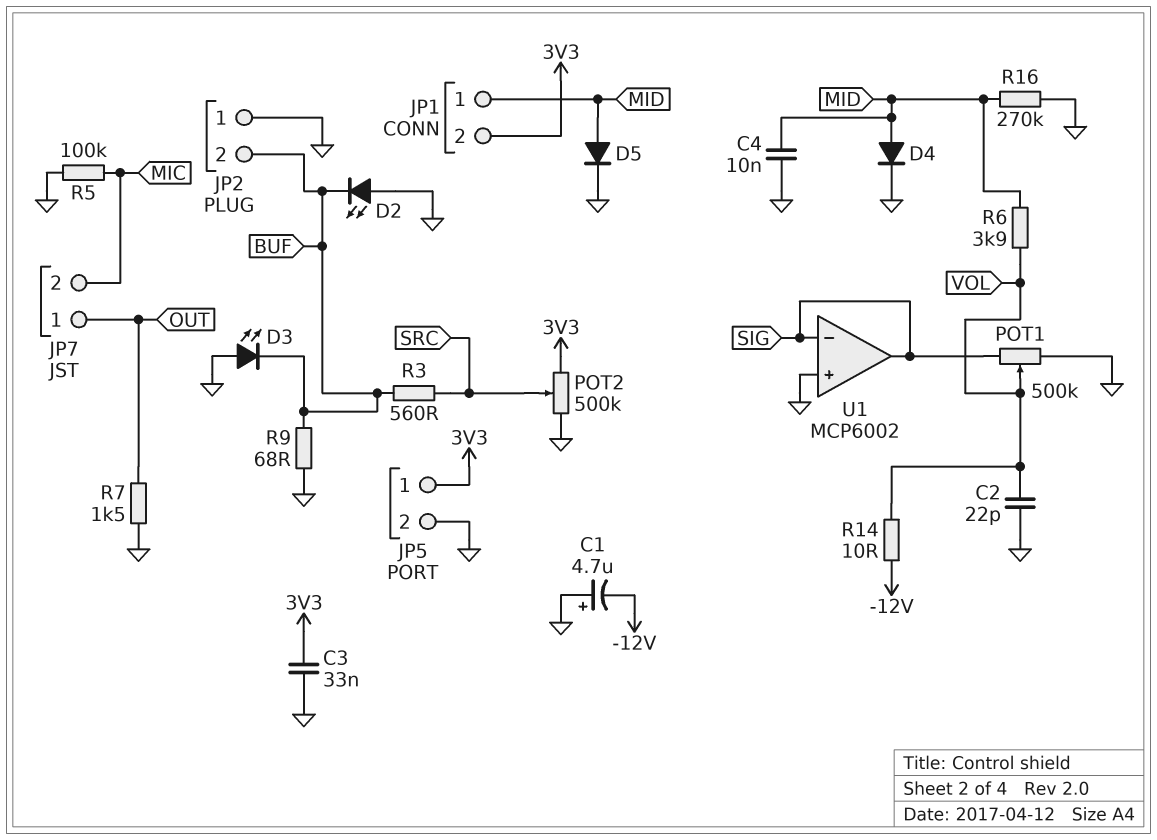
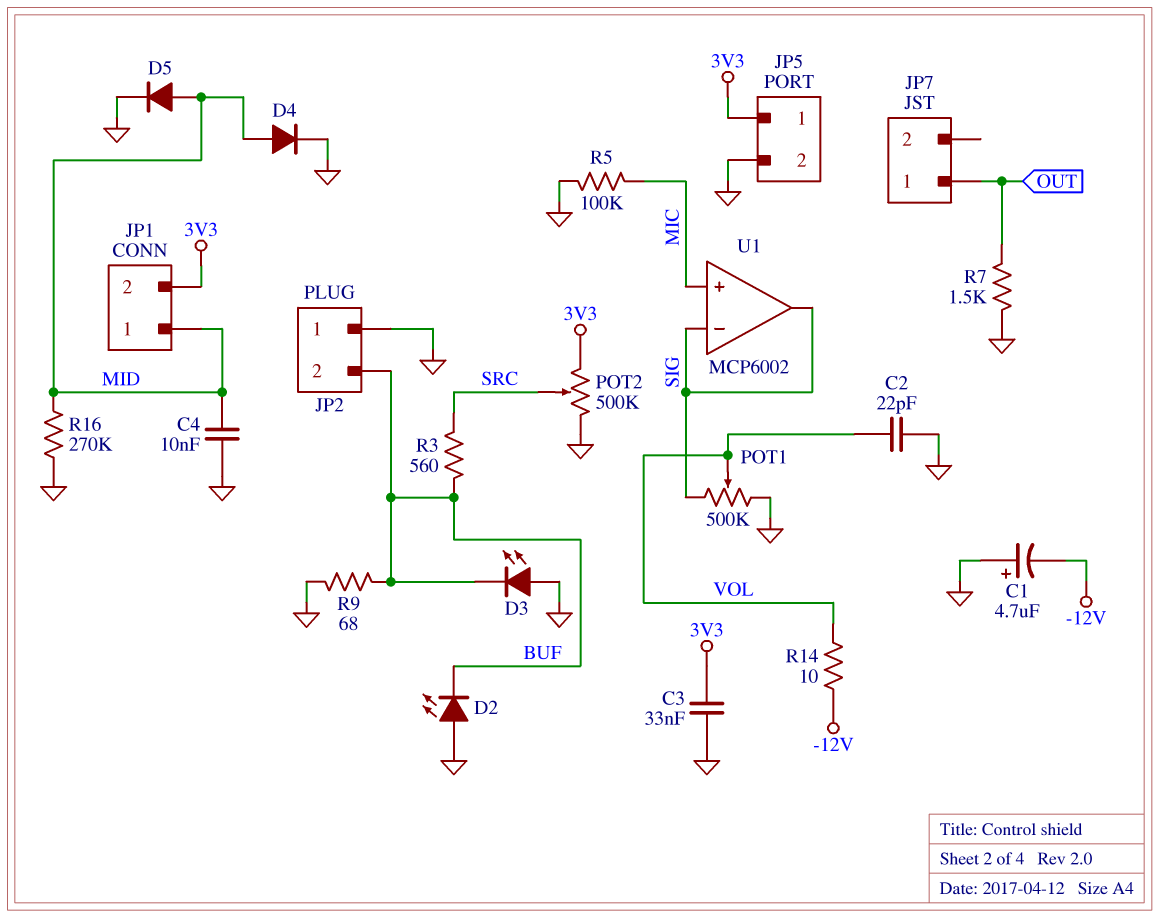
JP7 pin 2: MIC -> none
R6: 3.9k (MID, VOL) -> none
U1 pin in+: GND -> MIC

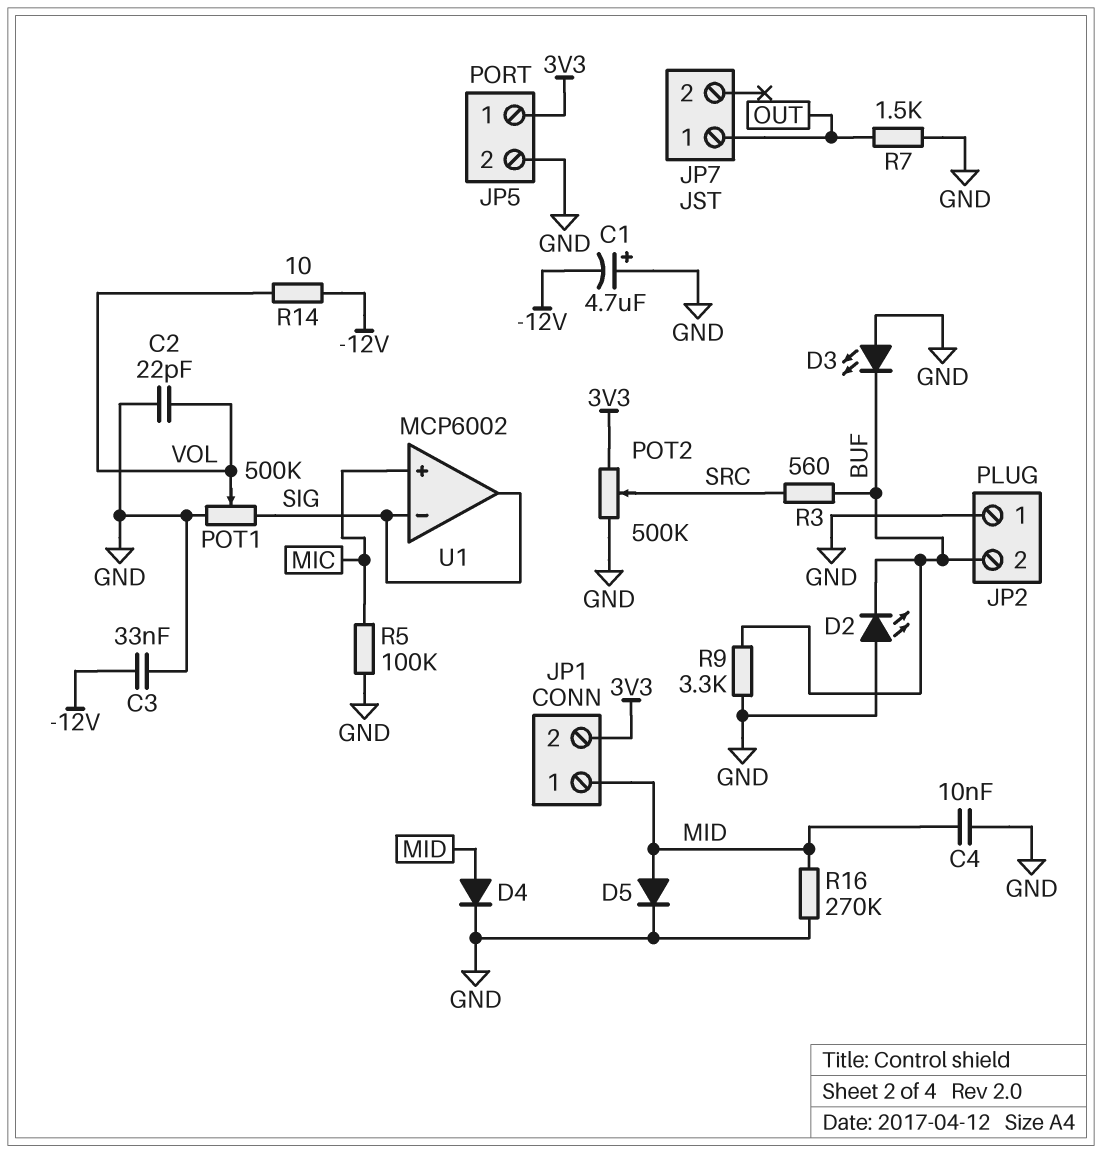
C3: 33nF (3V3, GND) -> 33nF (-12V, GND)
R9: 68 (BUF, GND) -> 3.3k (BUF, GND)

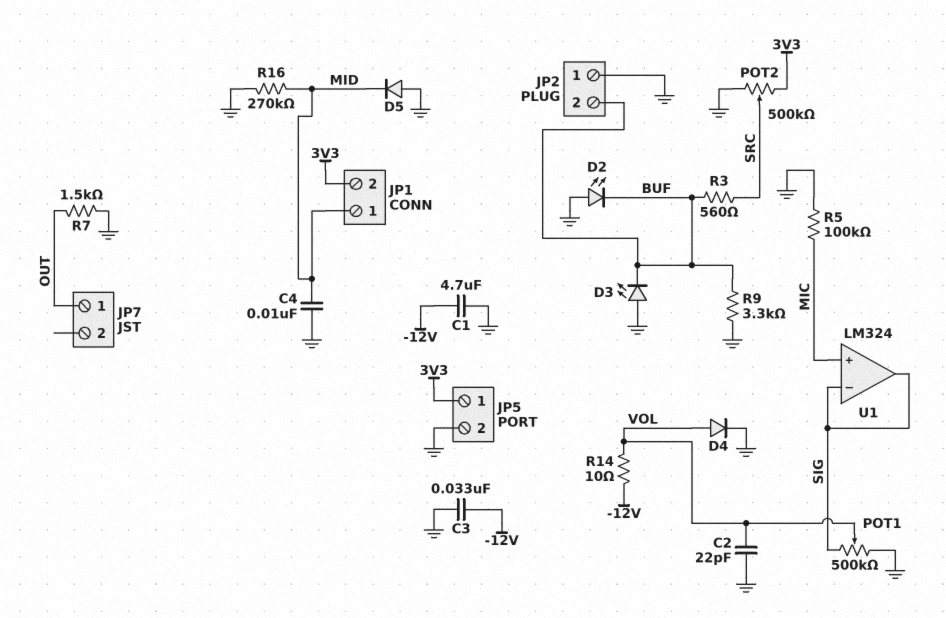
C1: 4.7uF (plus GND, minus -12V) -> 4.7uF (-12V, GND)
D4: diode (A MID, K GND) -> diode (A VOL, K GND)
D5: diode (A MID, K GND) -> diode (A GND, K MID)
U1: MCP6002 -> LM324

